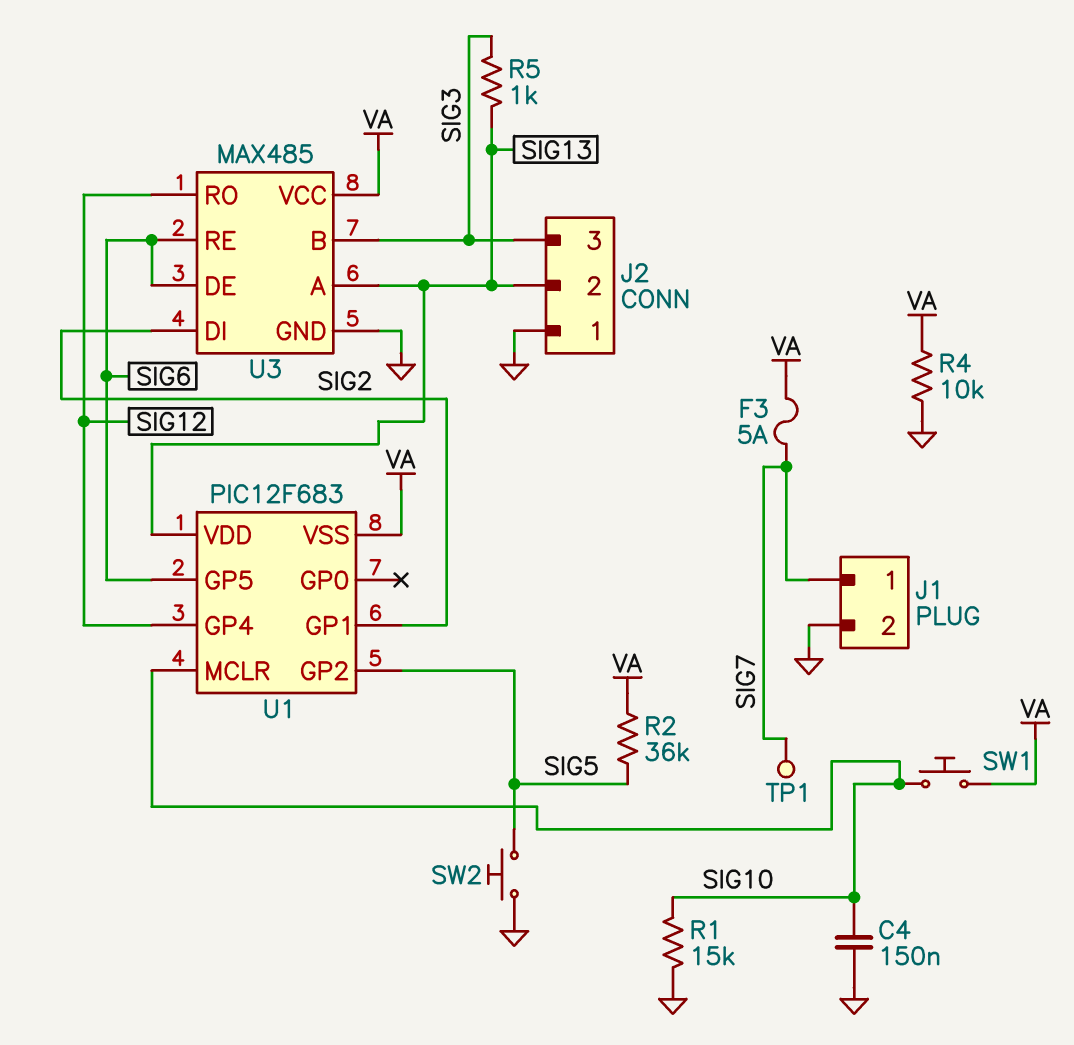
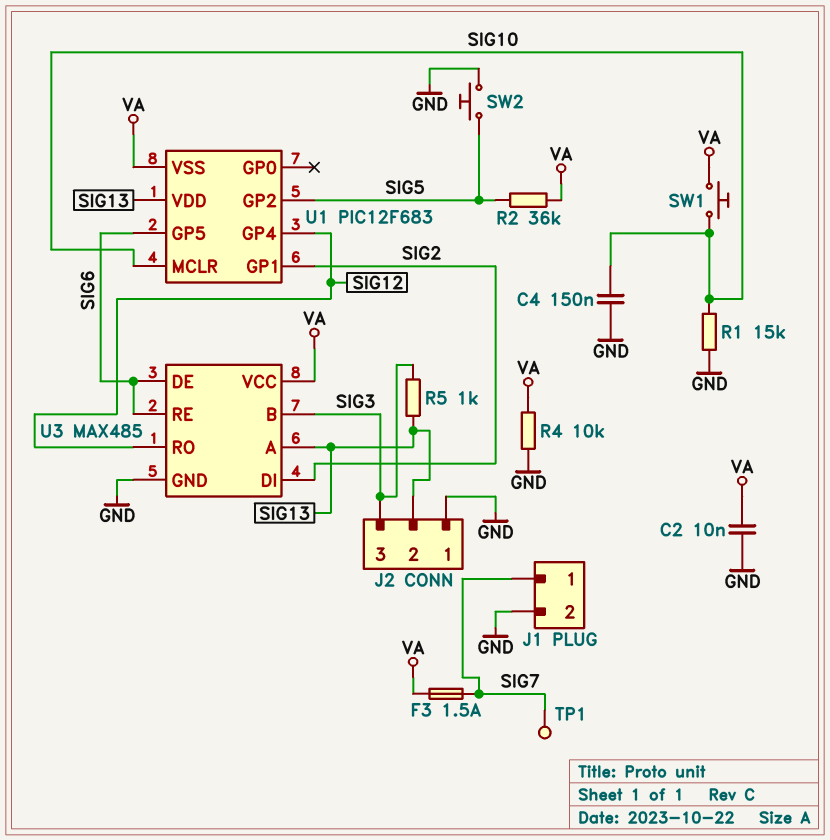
C2: none -> 10nF (GND, VA)
F3: 5A (SIG7, VA) -> 1.5A (SIG7, VA)

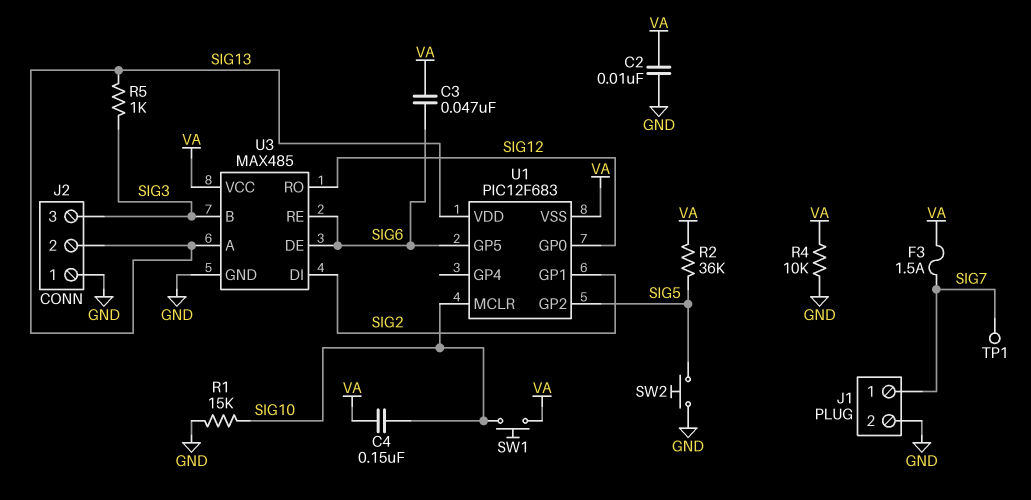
C3: none -> 47nF (SIG6, VA)
C4: 150nF (GND, SIG10) -> 150nF (SIG10, VA)
U1 pin GP0: none -> SIG12
U1 pin GP4: SIG12 -> none

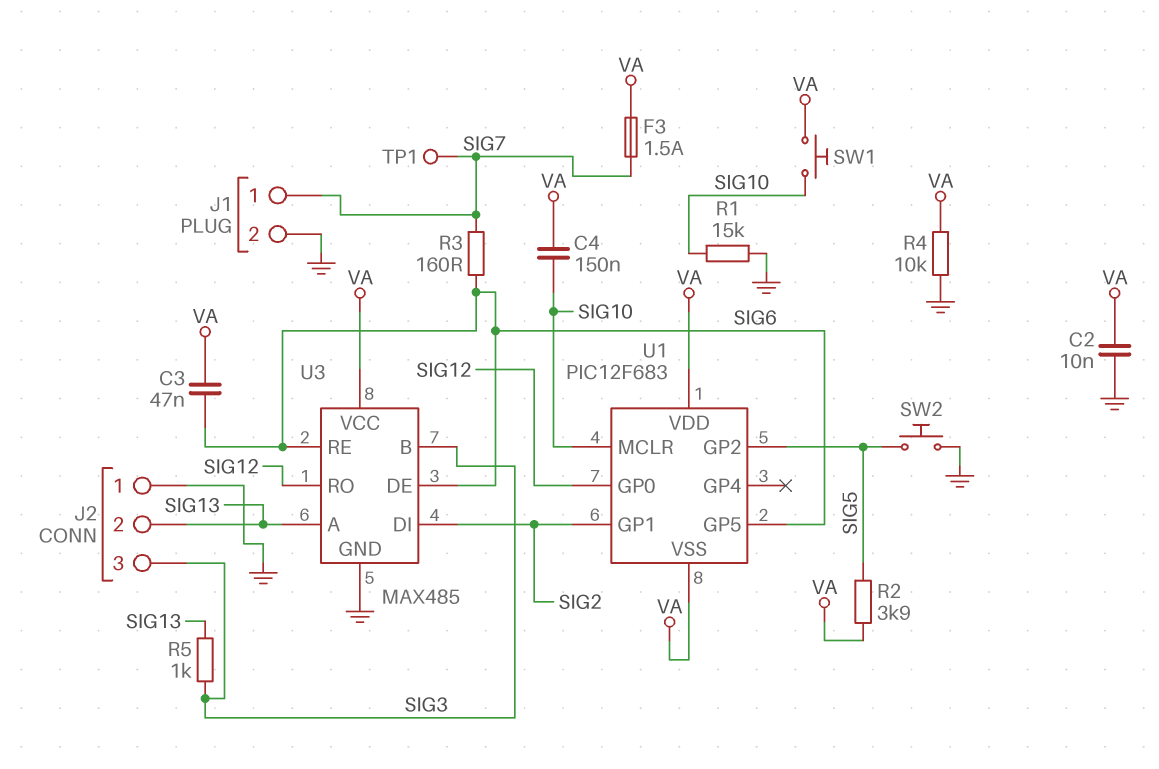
R2: 36k (SIG5, VA) -> 3.9k (SIG5, VA)
R3: none -> 160 (SIG6, SIG7)
U1 pin VDD: SIG13 -> VA

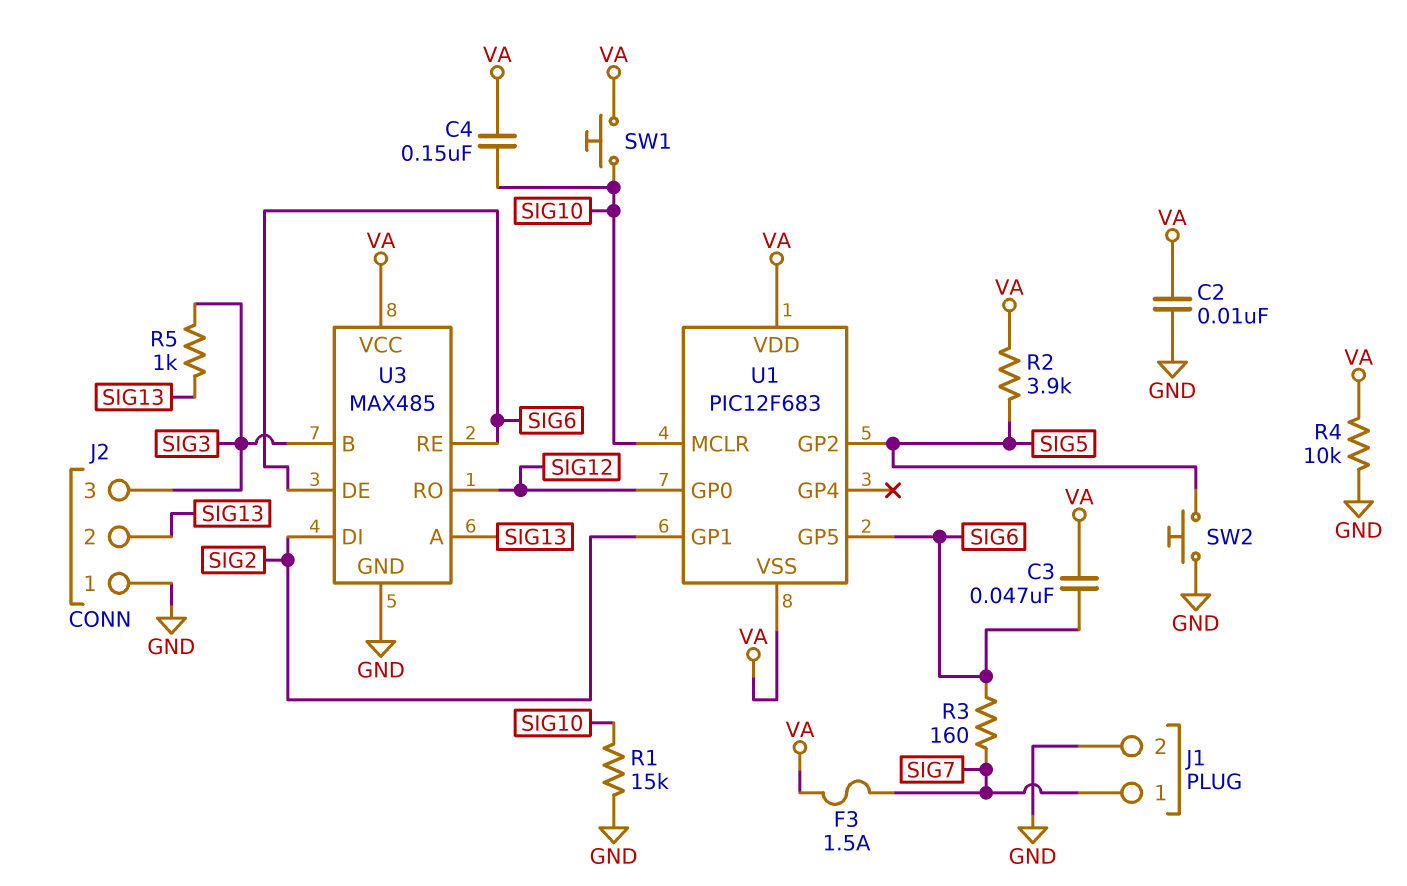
TP1: test point (SIG7) -> none

